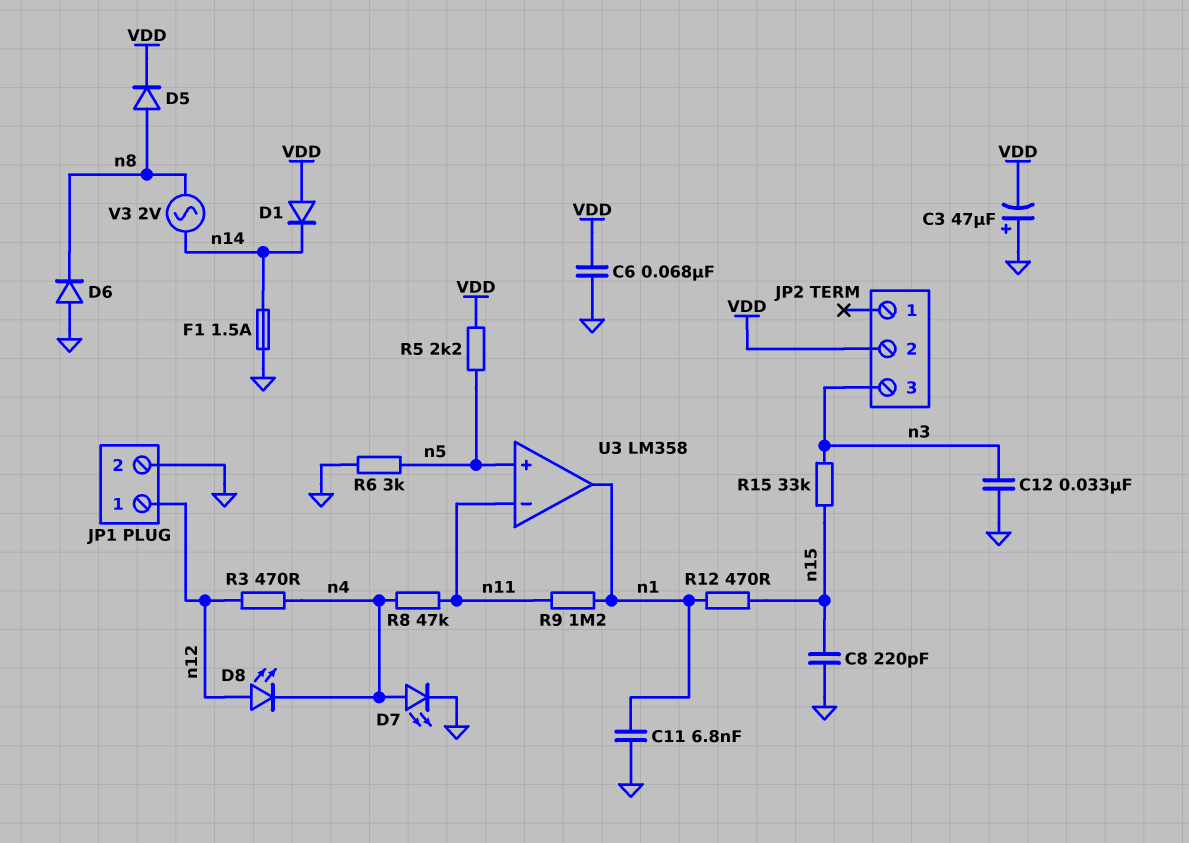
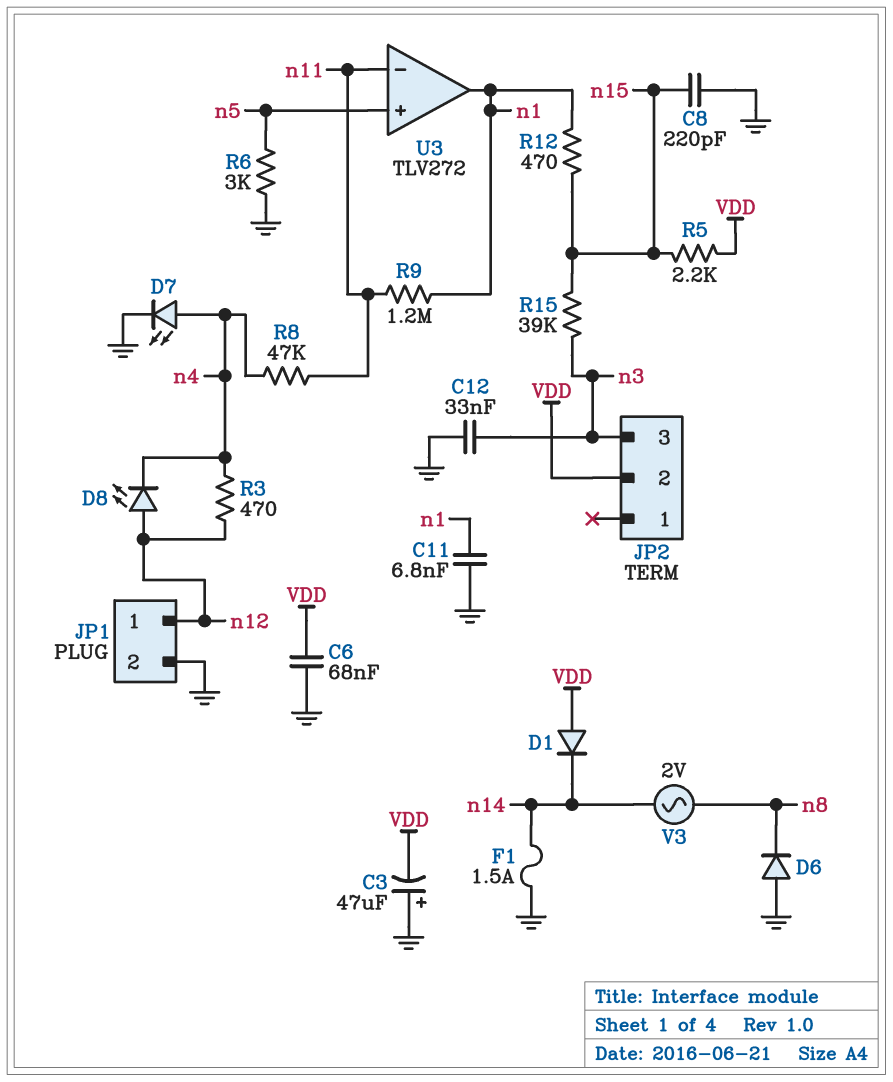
D5: diode (A n8, K VDD) -> none
R5: 2.2k (VDD, n5) -> 2.2k (VDD, n15)
R15: 33k (n3, n15) -> 39k (n3, n15)
U3: LM358 -> TLV272

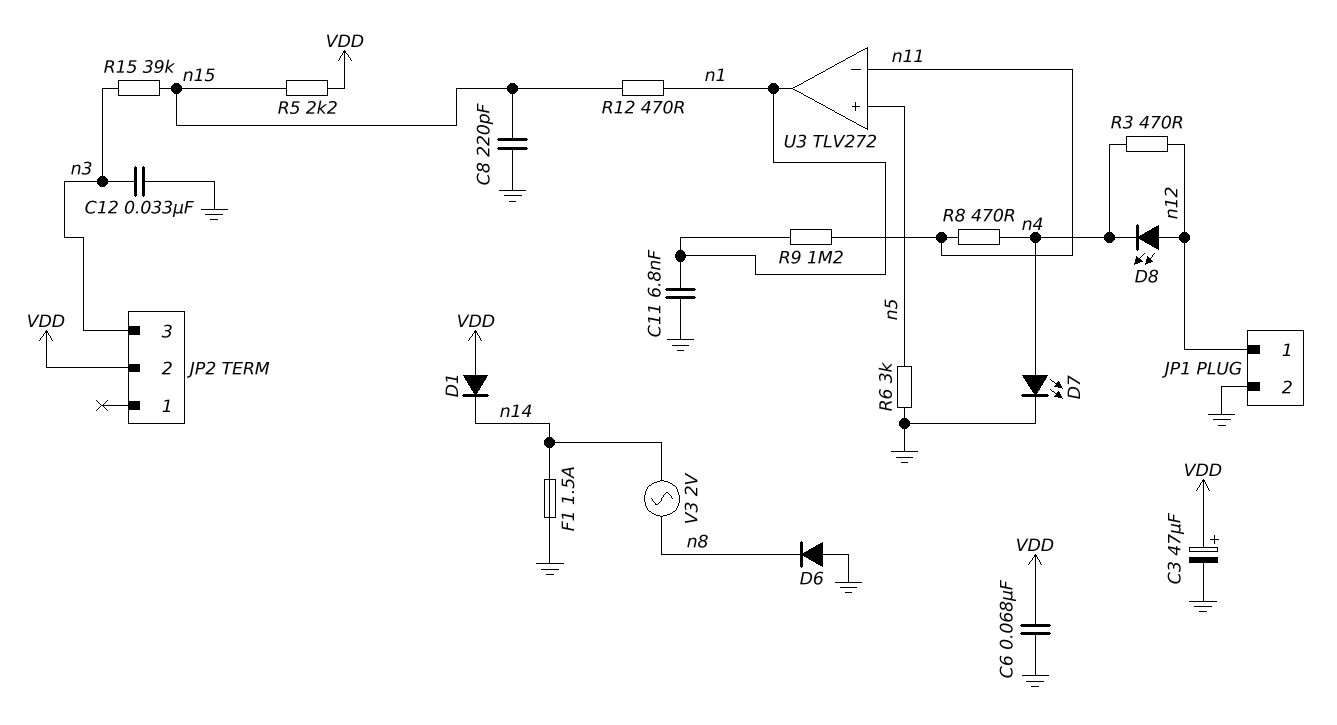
C3: 47uF (plus GND, minus VDD) -> 47uF (plus VDD, minus GND)
R8: 47k (n4, n11) -> 470 (n4, n11)

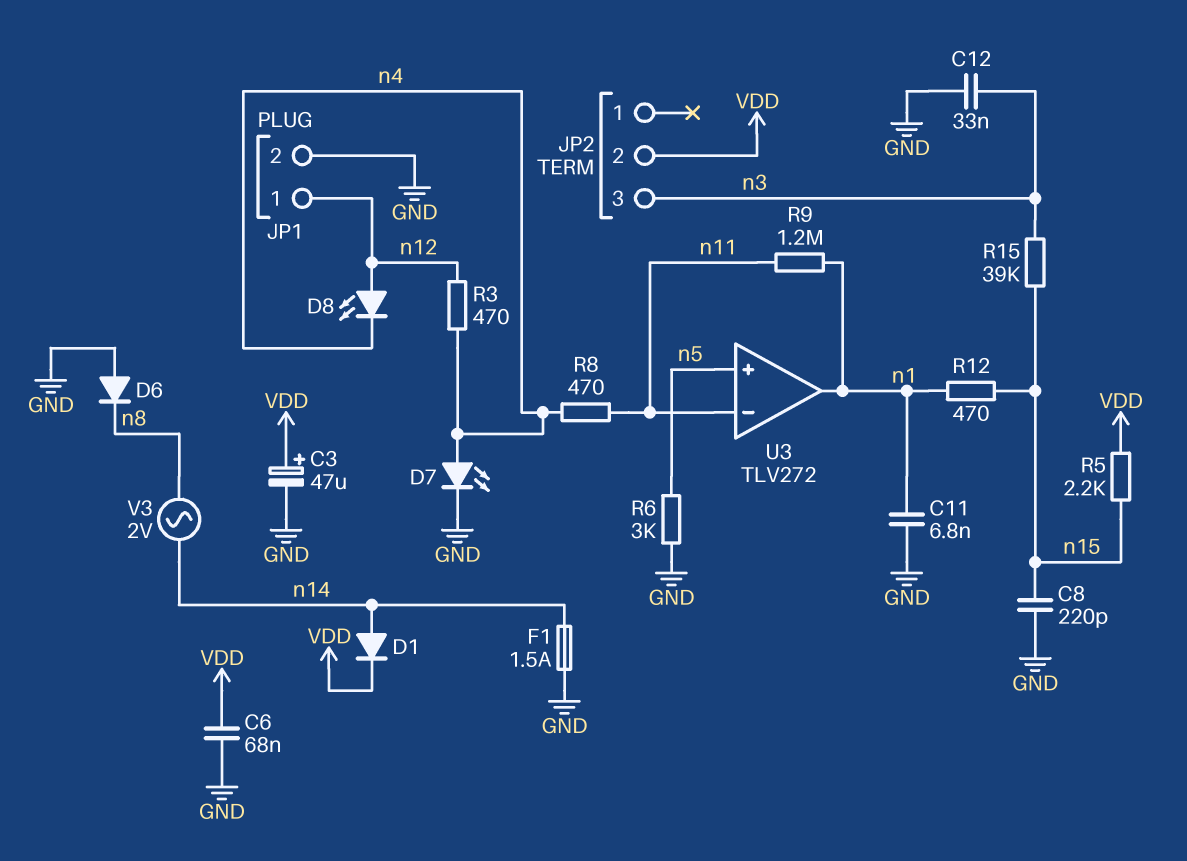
D1: diode (A VDD, K n14) -> diode (A n14, K VDD)

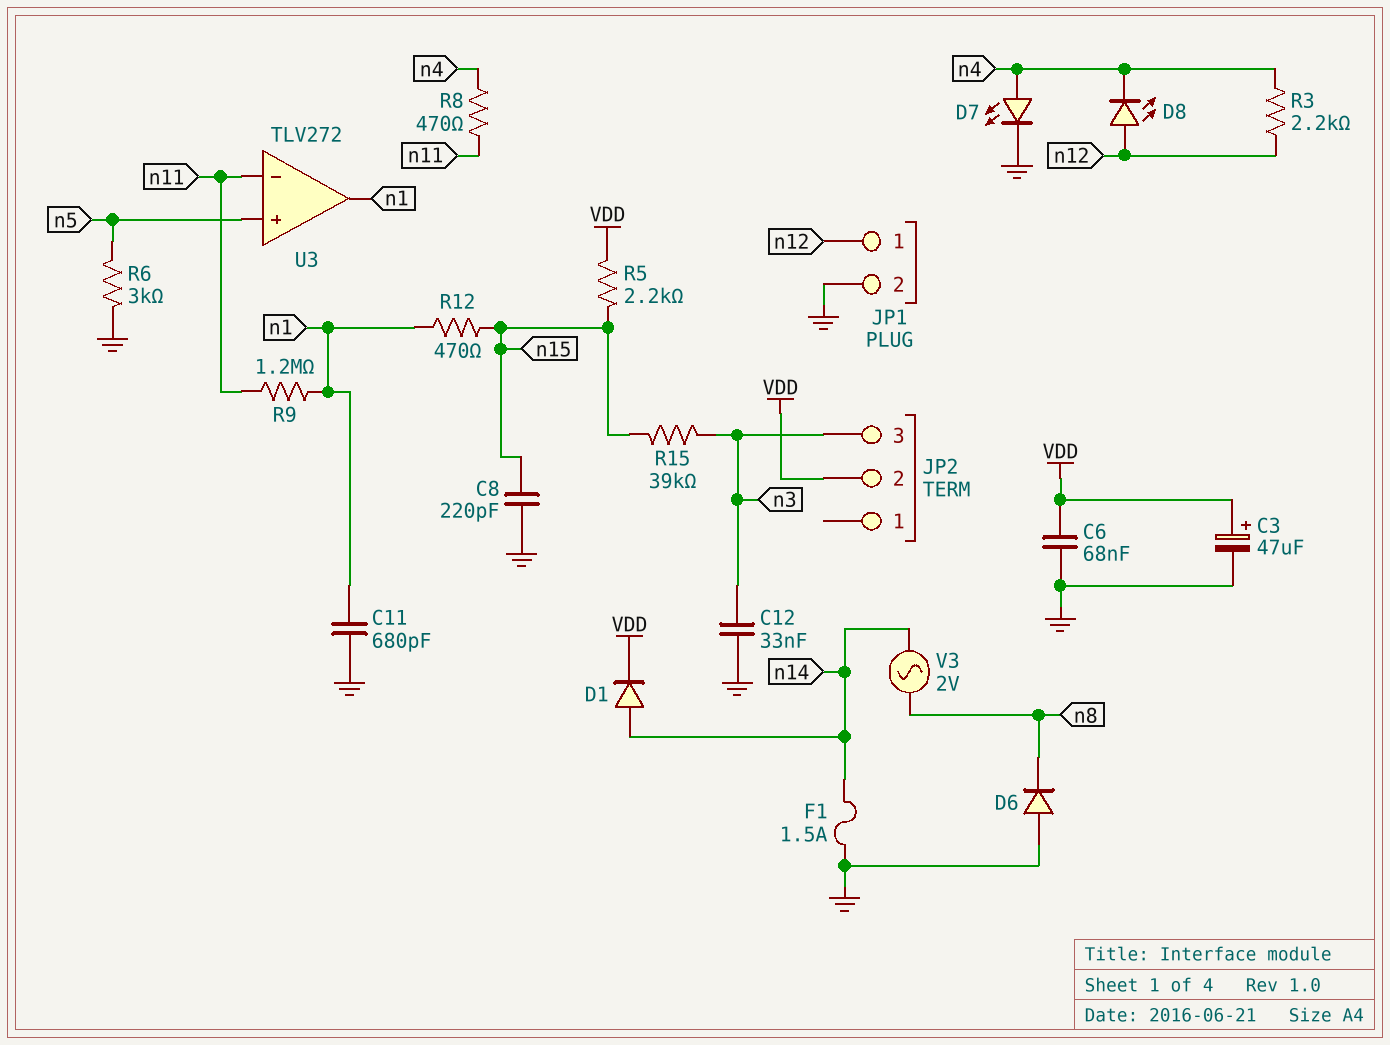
C11: 6.8nF (GND, n1) -> 680pF (GND, n1)
R3: 470 (n4, n12) -> 2.2k (n4, n12)

